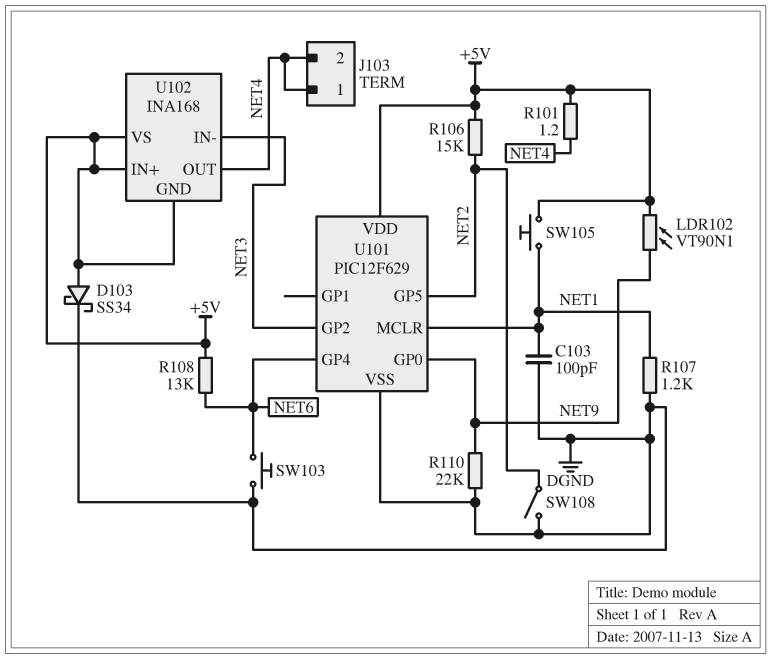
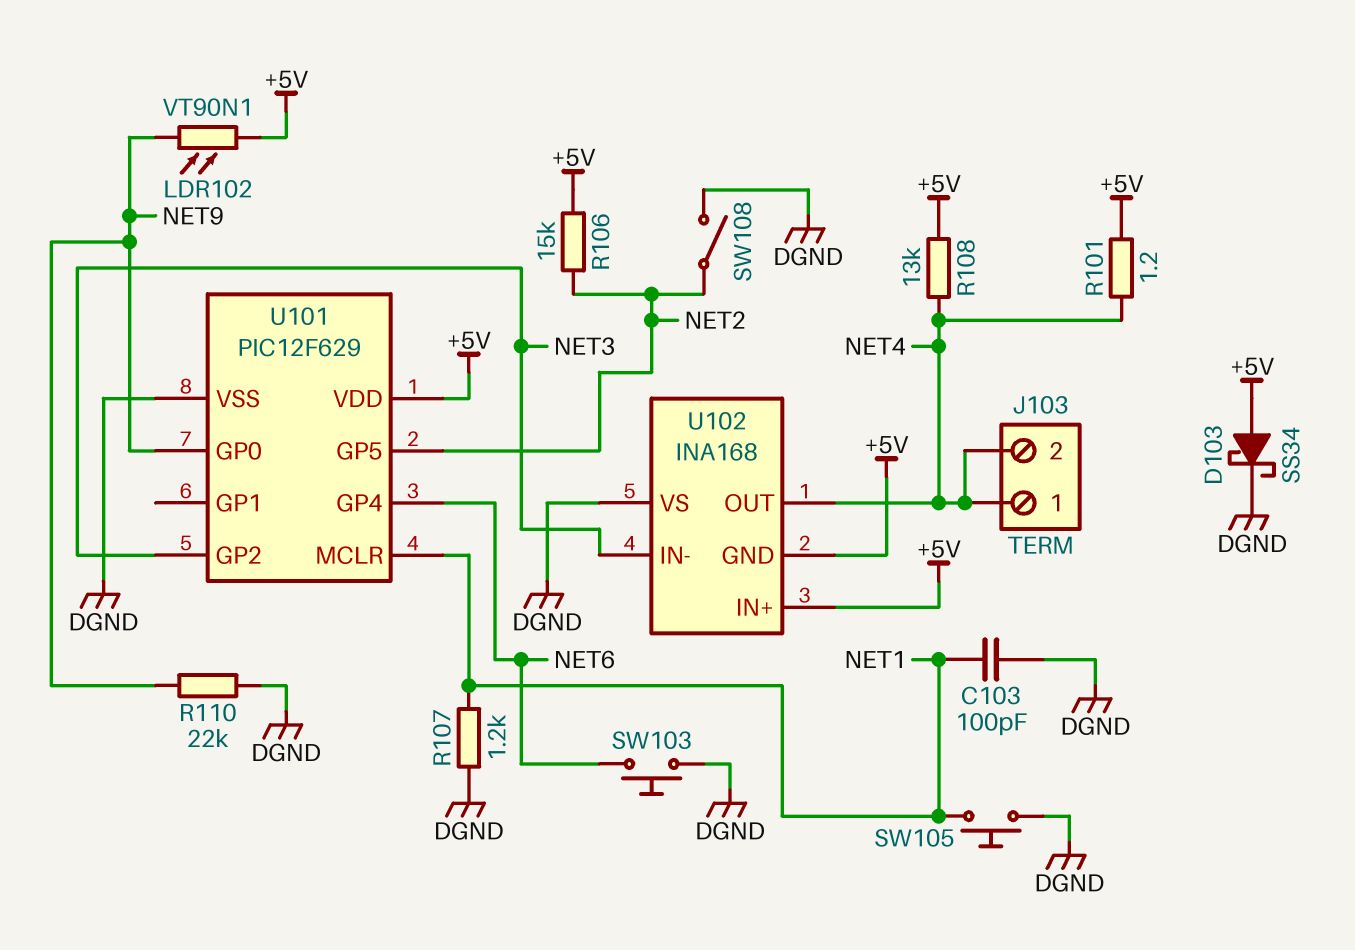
R108: 13k (+5V, NET6) -> 13k (+5V, NET4)
SW105: button (+5V, NET1) -> button (DGND, NET1)
U102 pin VS: +5V -> DGND

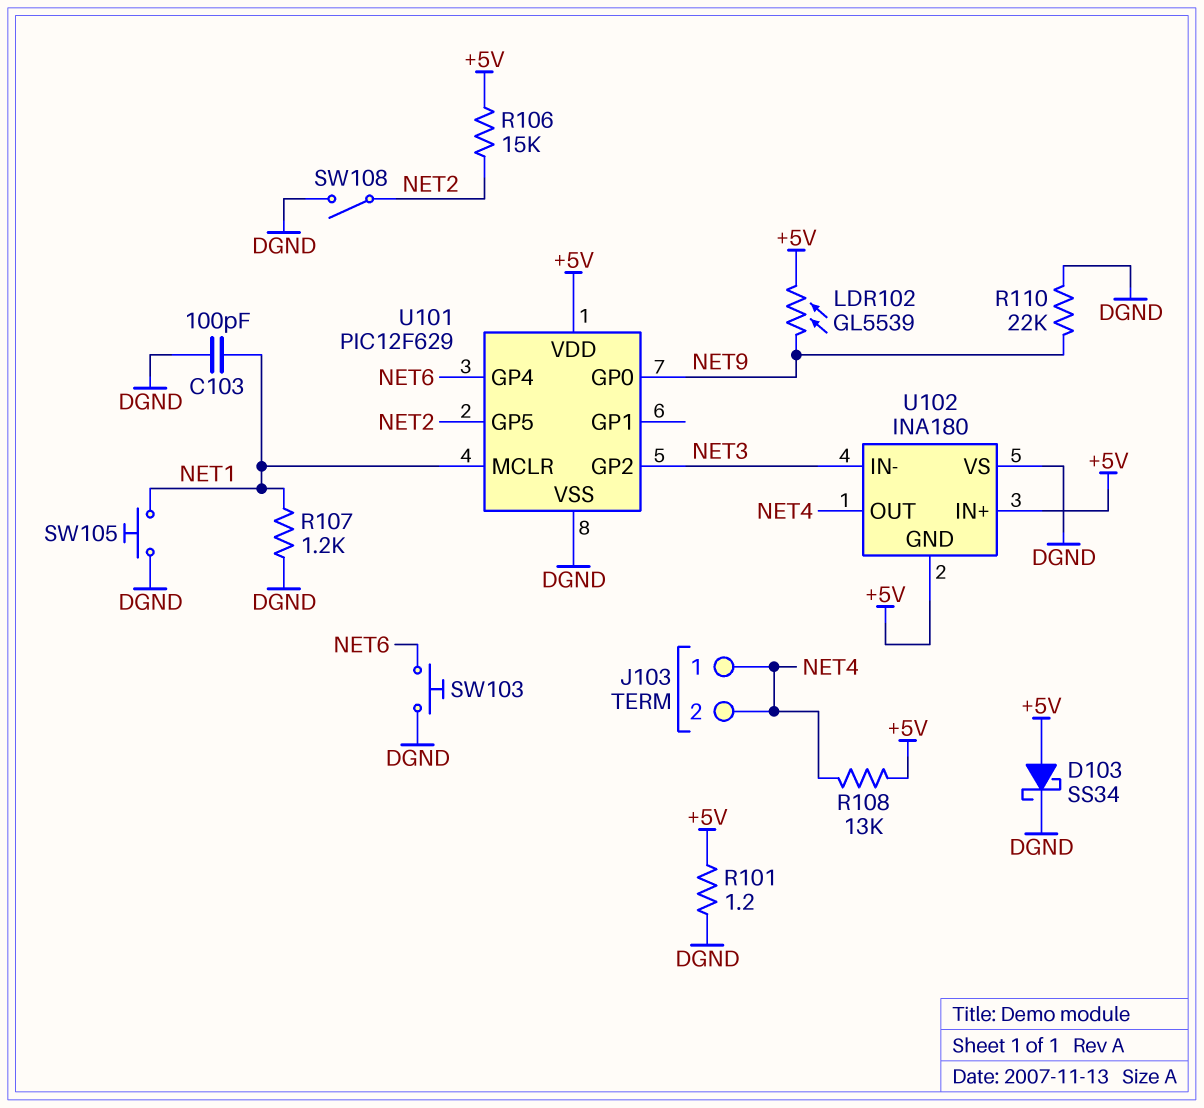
LDR102: VT90N1 (+5V, NET9) -> GL5539 (+5V, NET9)
R101: 1.2 (+5V, NET4) -> 1.2 (+5V, DGND)
U102: INA168 -> INA180

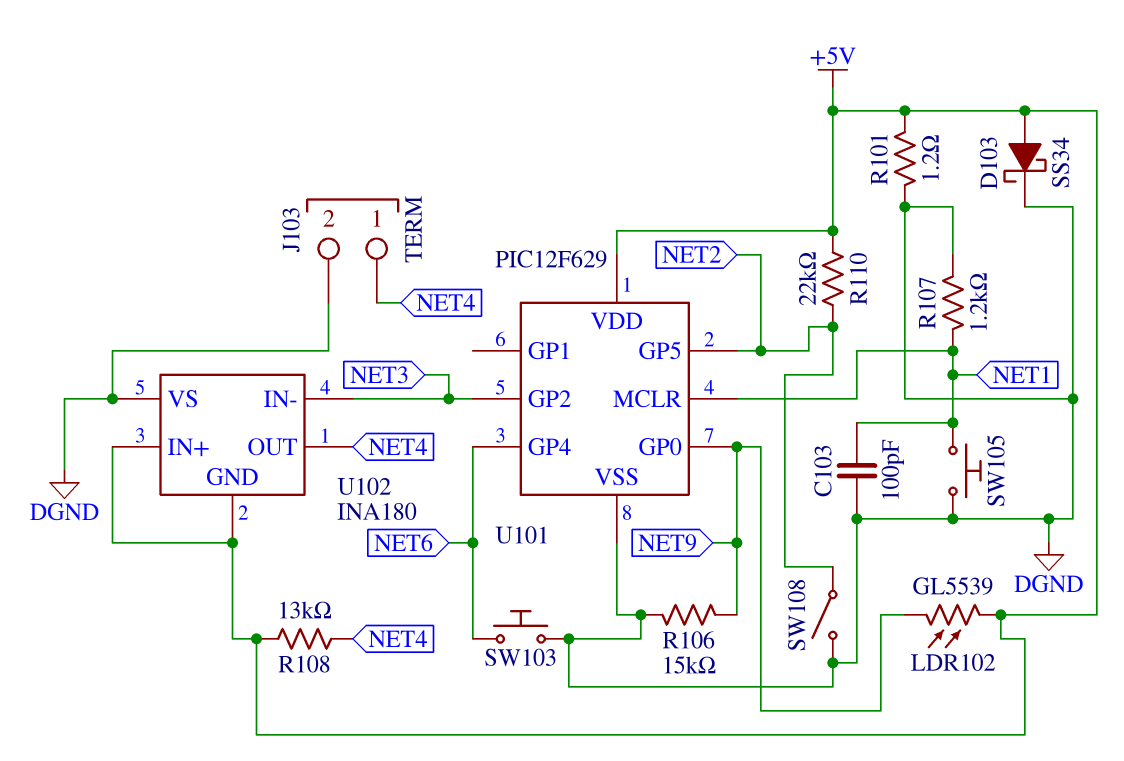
J103 pin 2: NET4 -> DGND
R106: 15k (+5V, NET2) -> 15k (DGND, NET9)
R110: 22k (DGND, NET9) -> 22k (+5V, NET2)

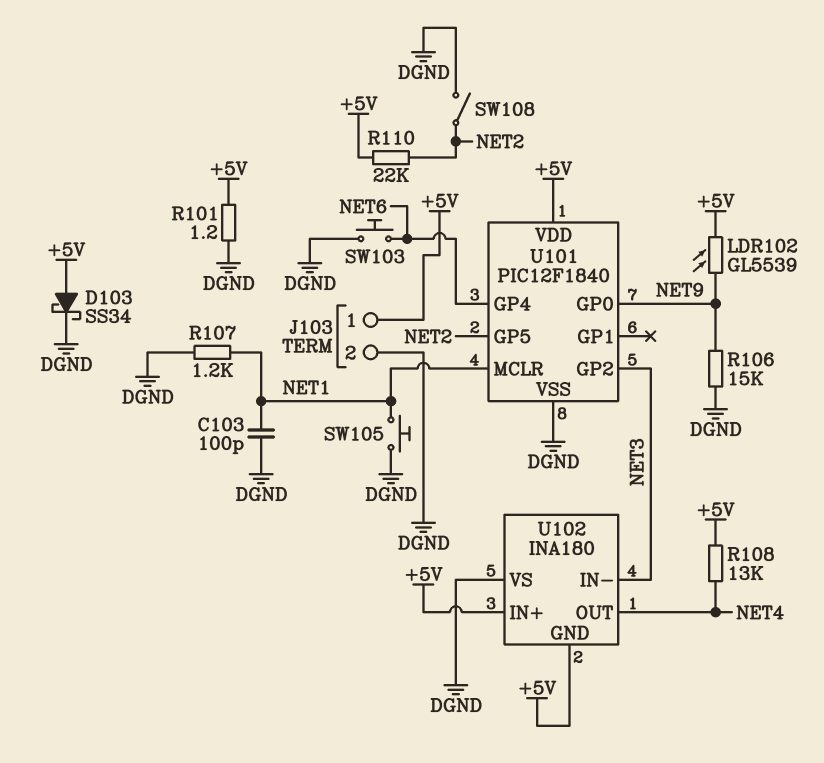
J103 pin 1: NET4 -> +5V
U101: PIC12F629 -> PIC12F1840

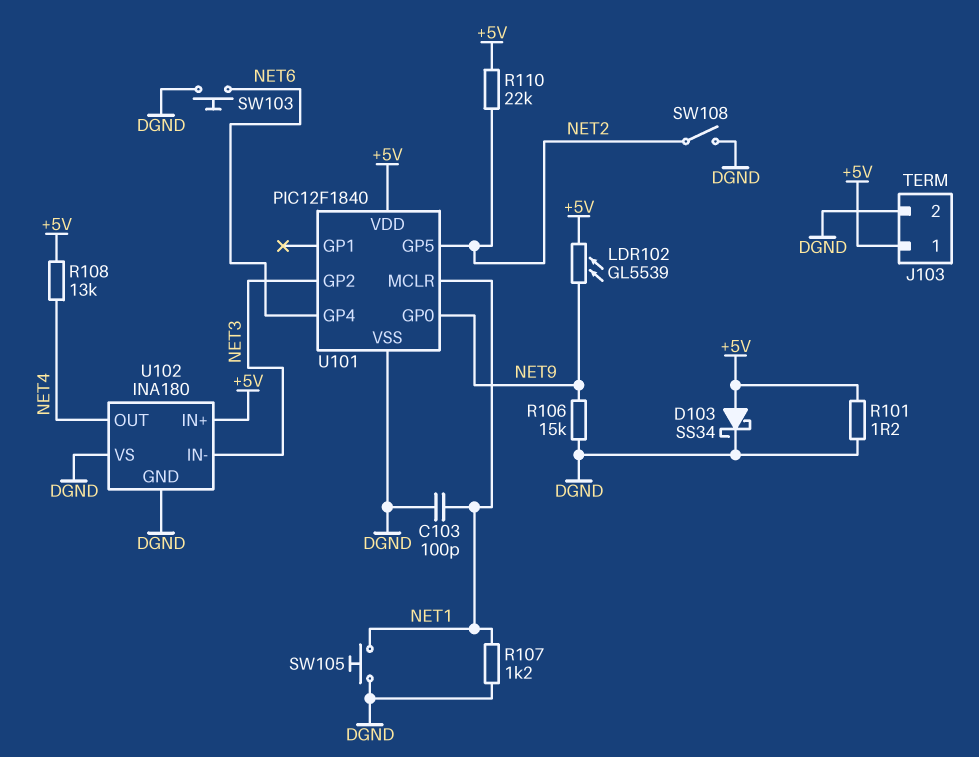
U102 pin GND: +5V -> DGND

